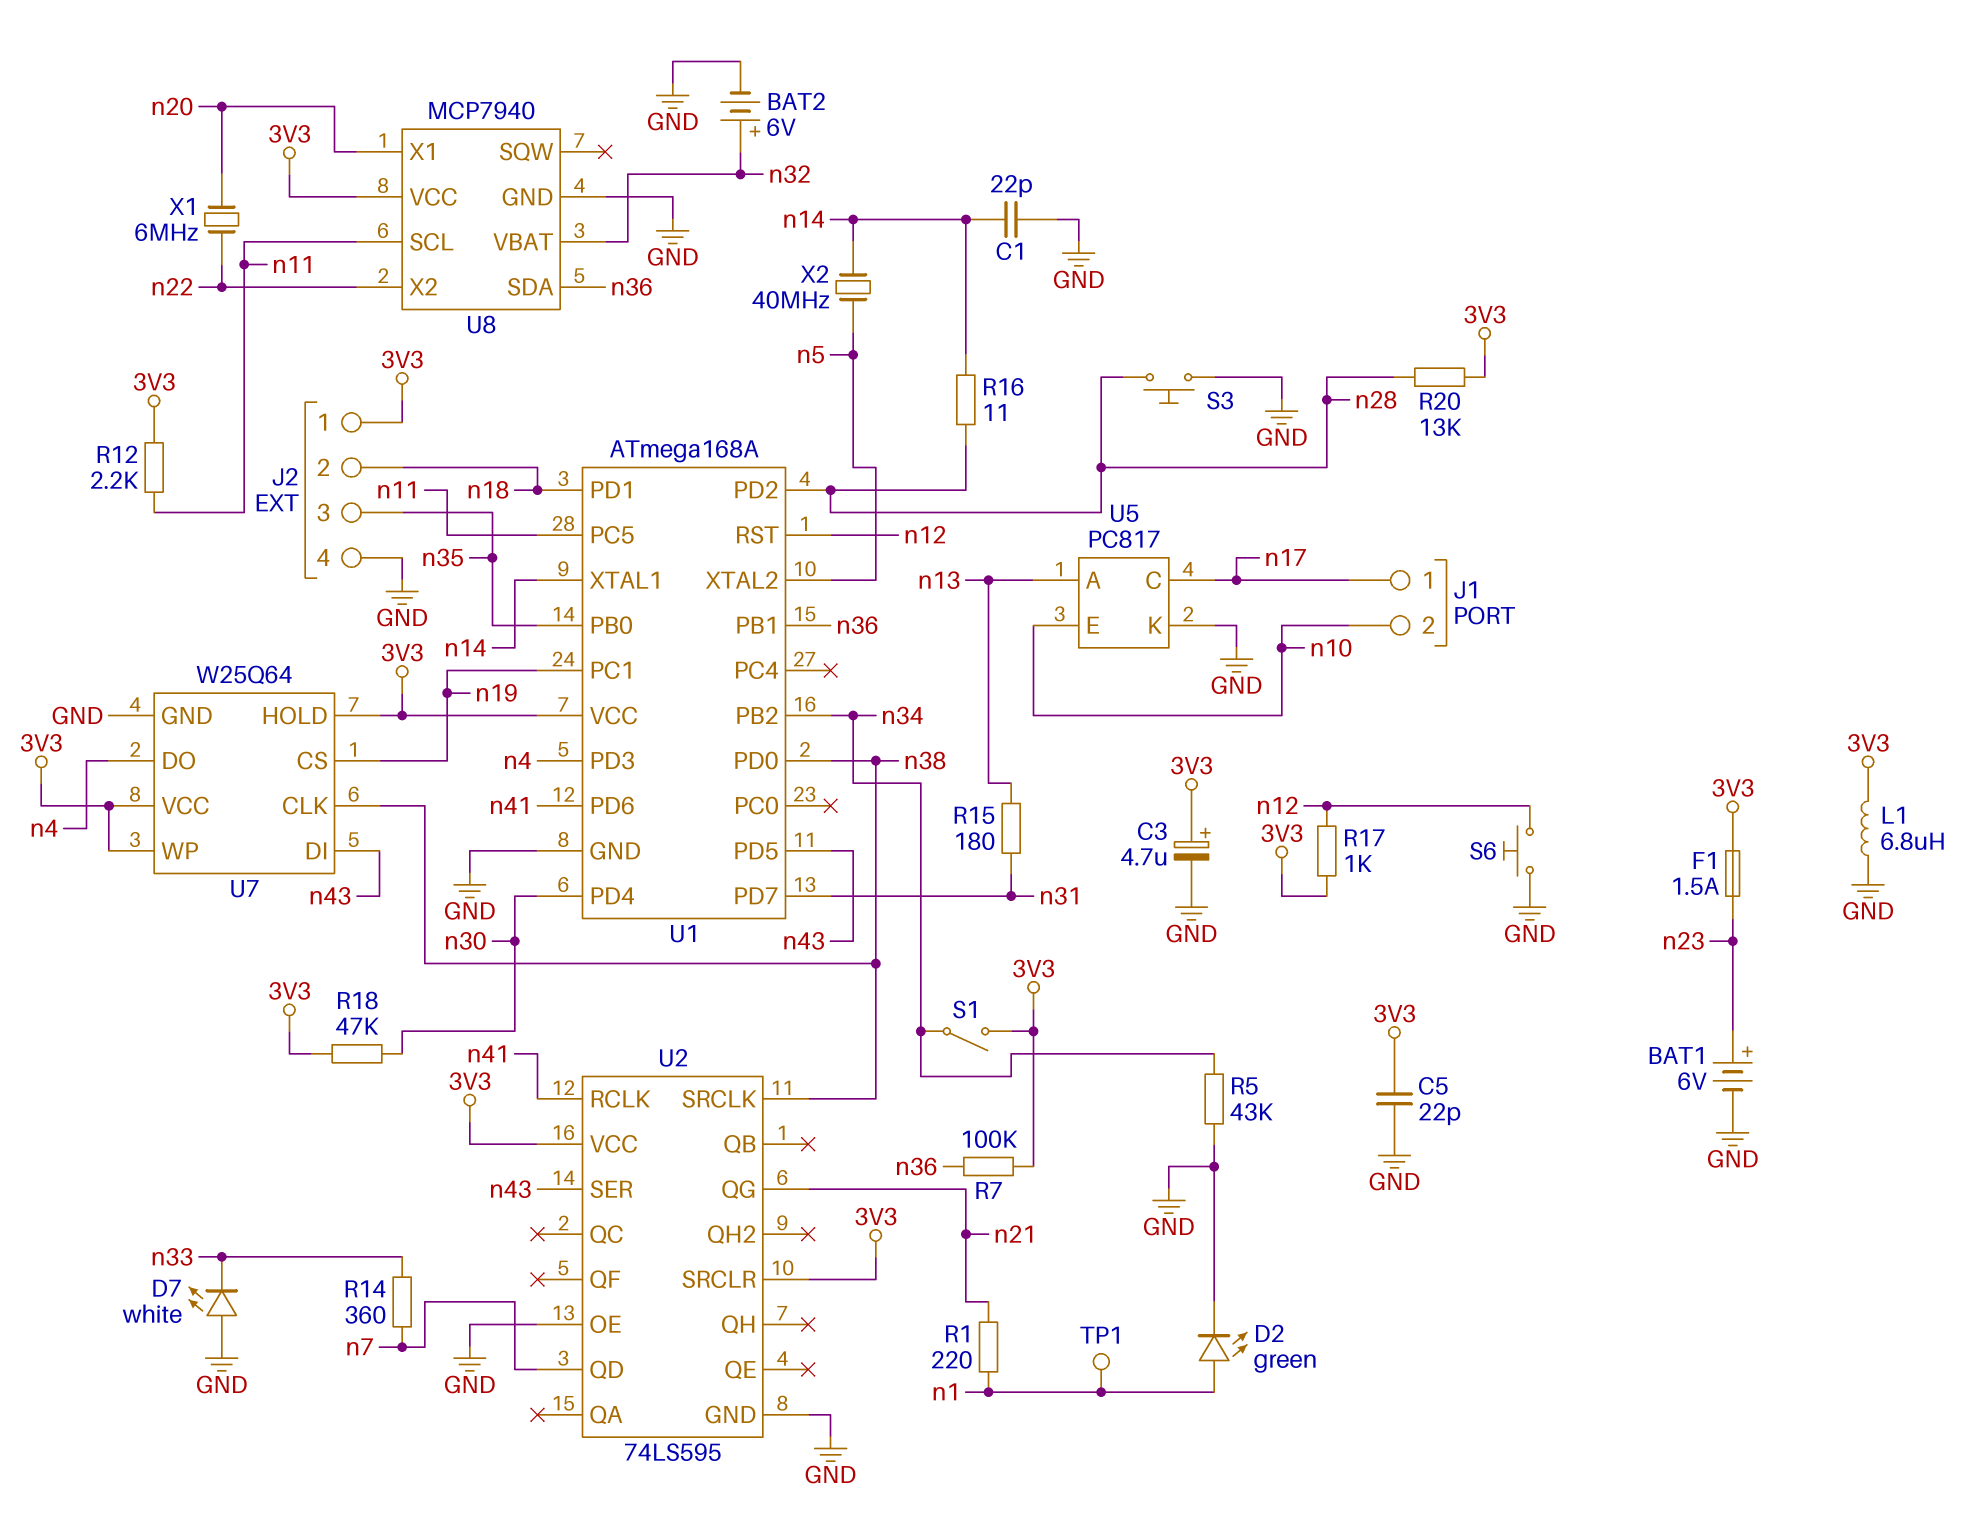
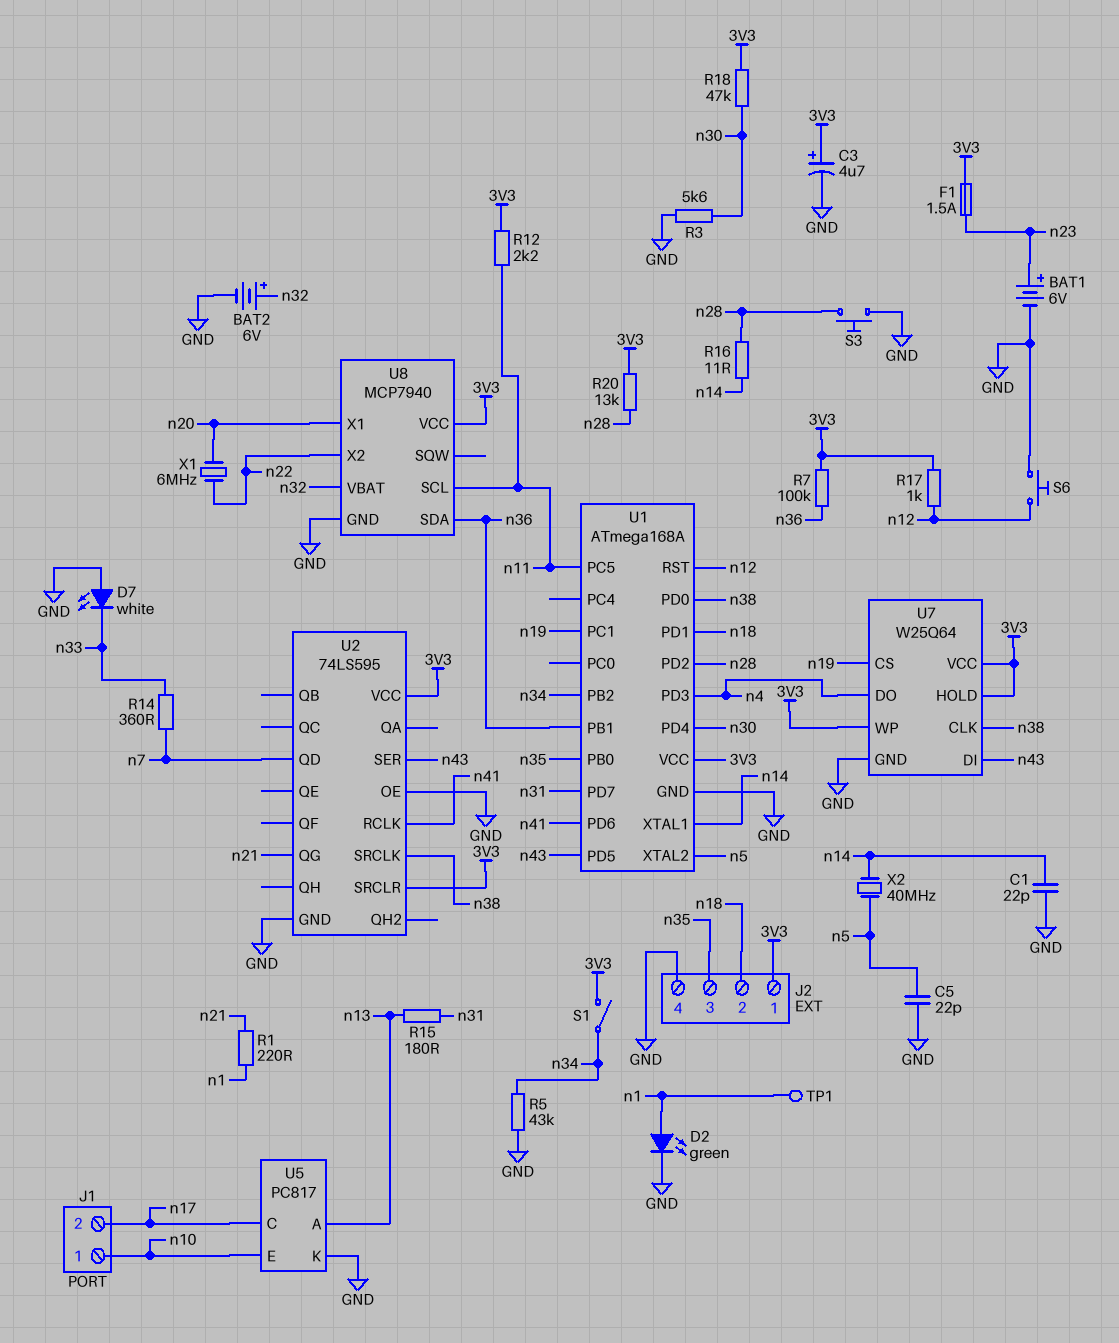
C5: 22pF (3V3, GND) -> 22pF (GND, n5)
J1 pin 1: n17 -> n10
J1 pin 2: n10 -> n17
L1: 6.8uH (3V3, GND) -> none
R3: none -> 5.6k (GND, n30)

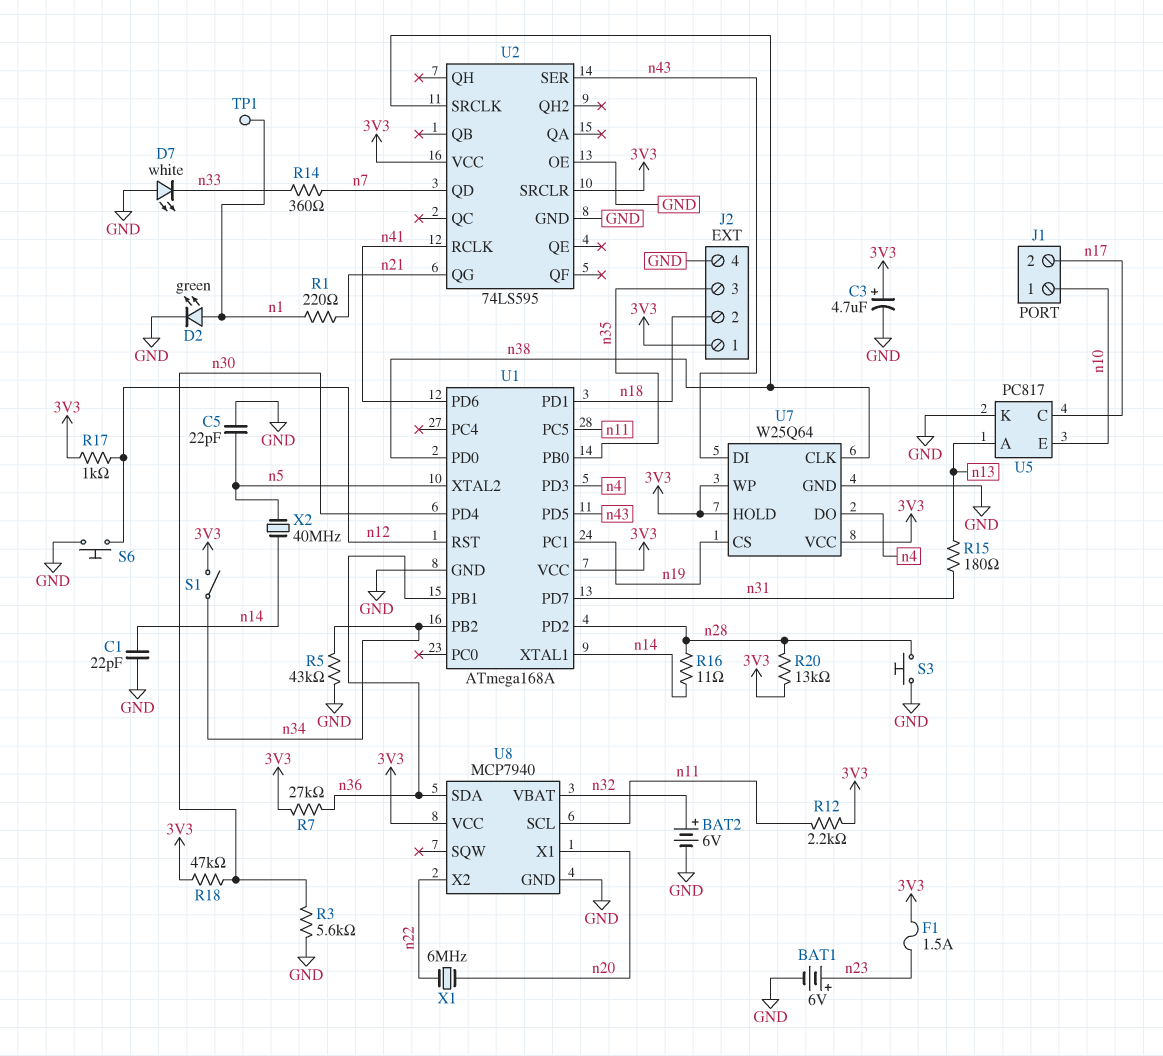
R7: 100k (3V3, n36) -> 27k (3V3, n36)

